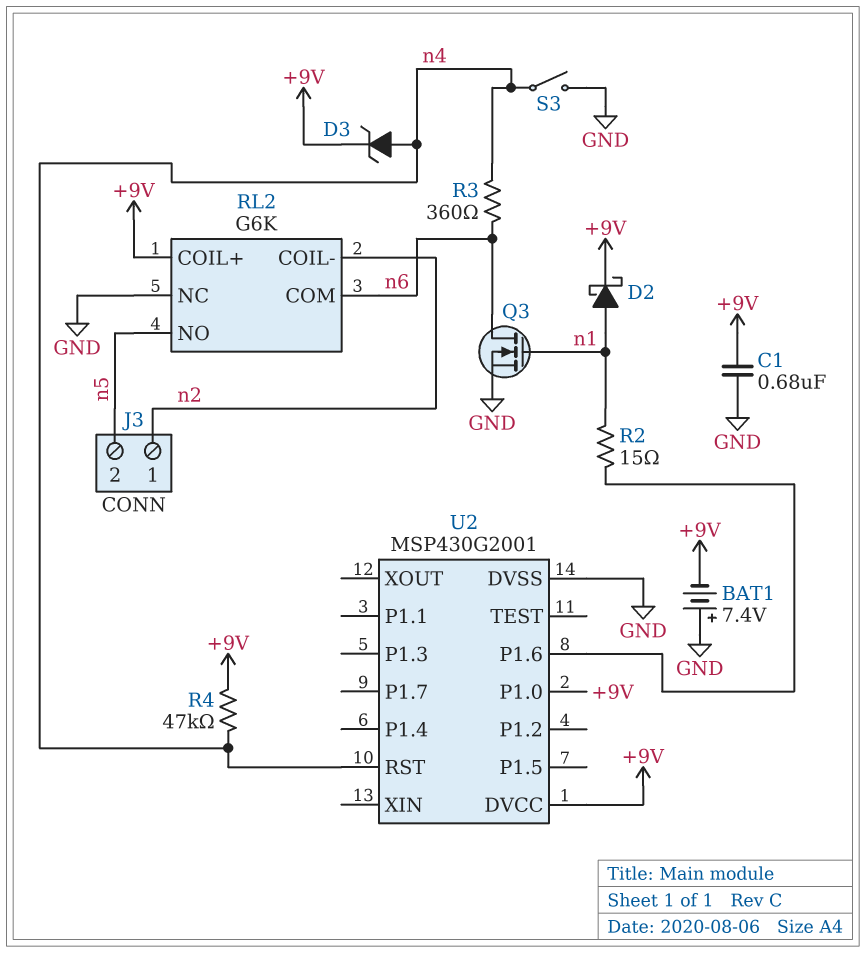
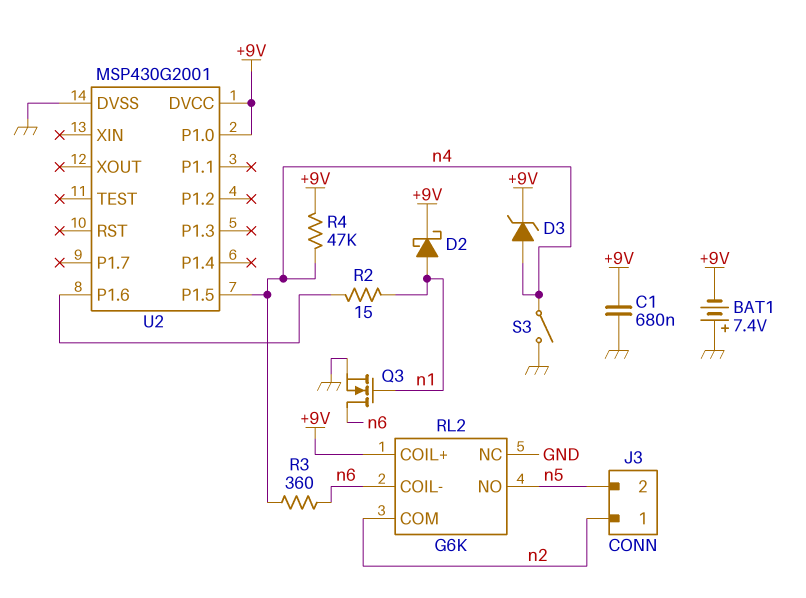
RL2 pin COIL-: n2 -> n6
RL2 pin COM: n6 -> n2
U2 pin P1.5: none -> n4
U2 pin RST: n4 -> none

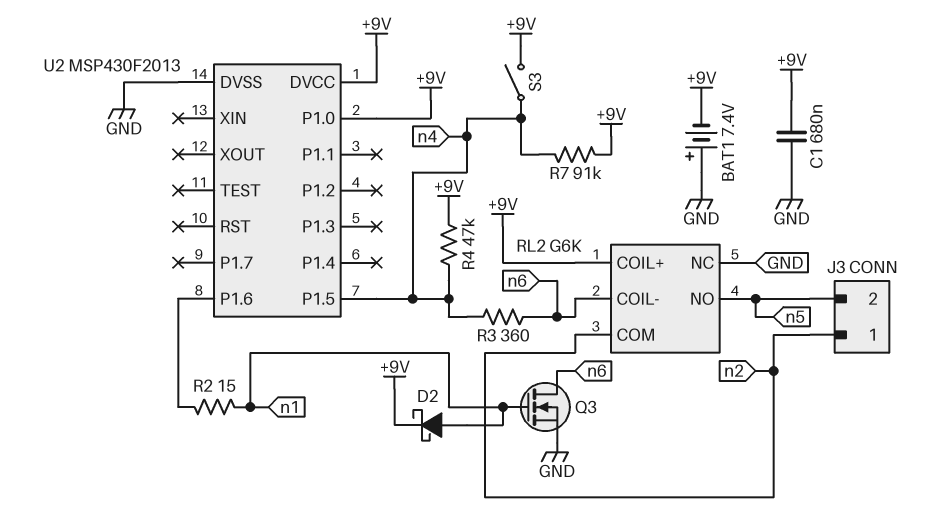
D3: zener (A n4, K +9V) -> none
R7: none -> 91k (+9V, n4)
S3: switch (GND, n4) -> switch (+9V, n4)
U2: MSP430G2001 -> MSP430F2013

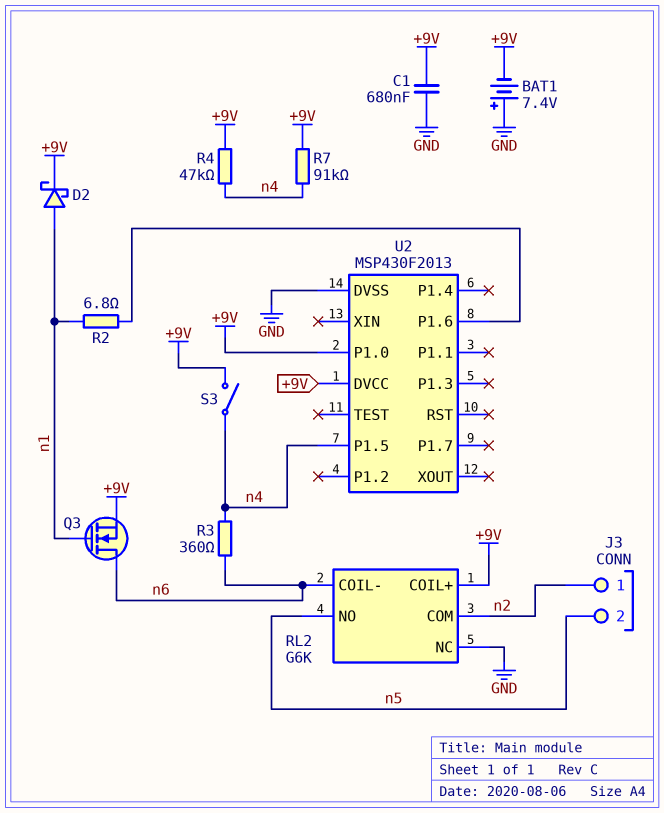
Q3: NMOS (G n1, D n6, S GND) -> NMOS (G n1, D n6, S +9V)
R2: 15 (U2/P1.6, n1) -> 6.8 (U2/P1.6, n1)

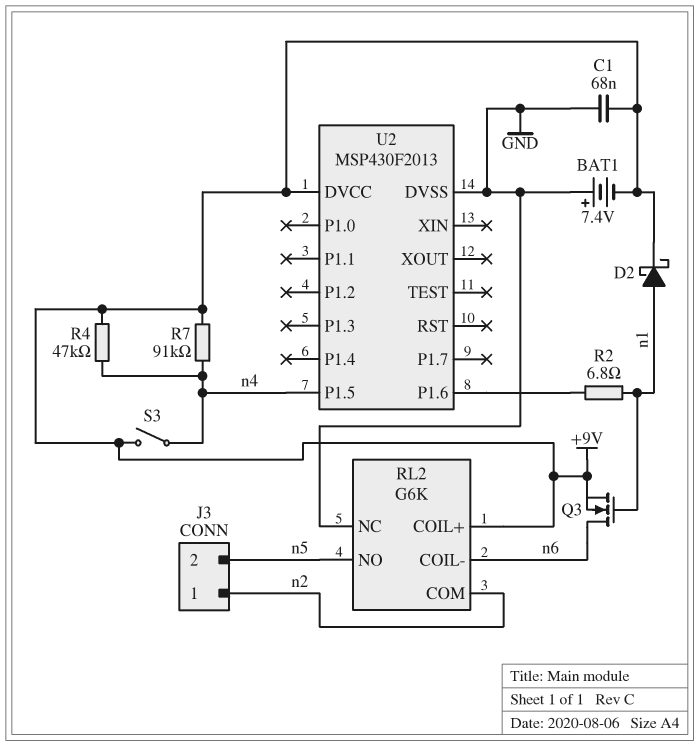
C1: 680nF (+9V, GND) -> 68nF (+9V, GND)
R3: 360 (n4, n6) -> none
U2 pin P1.0: +9V -> none

